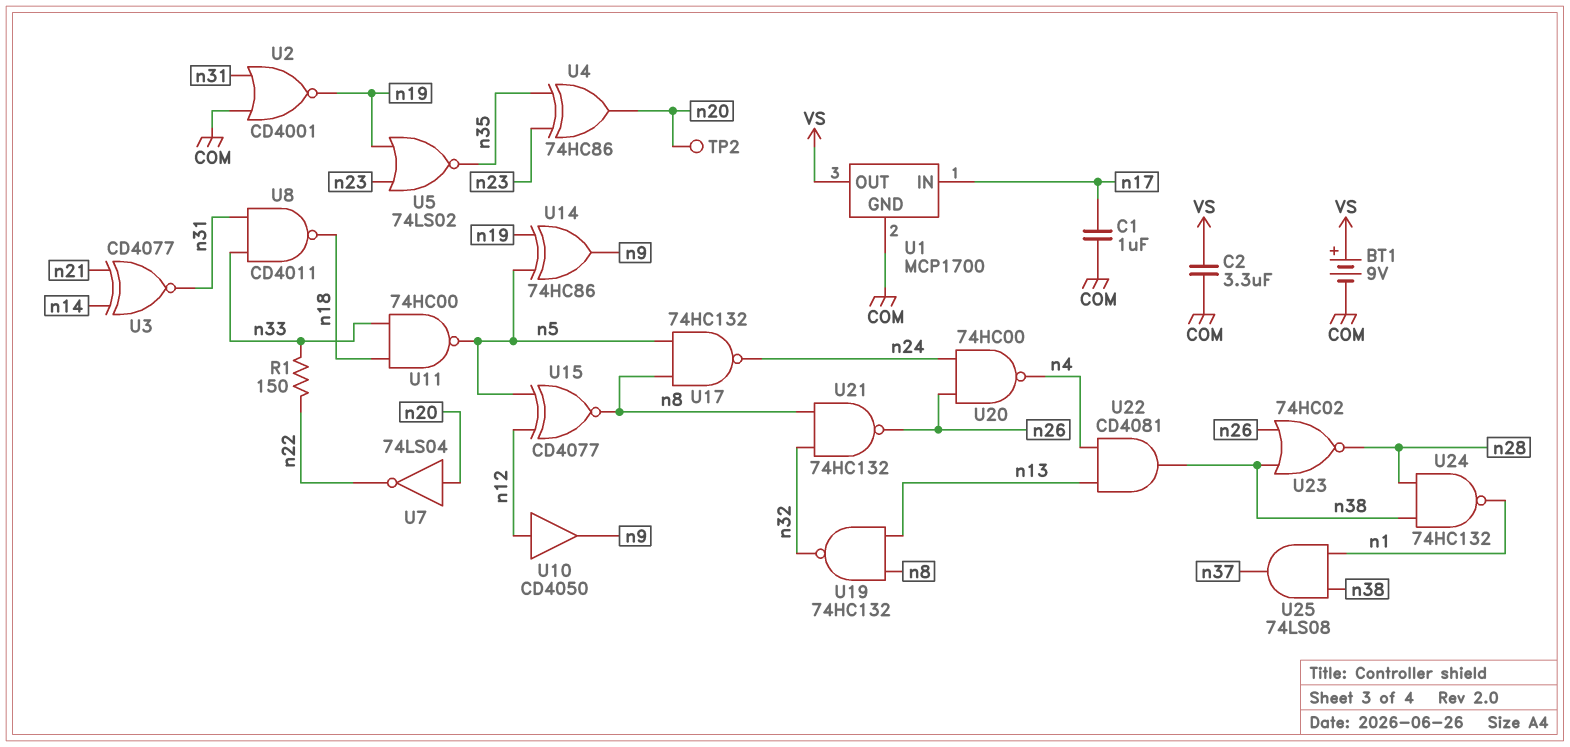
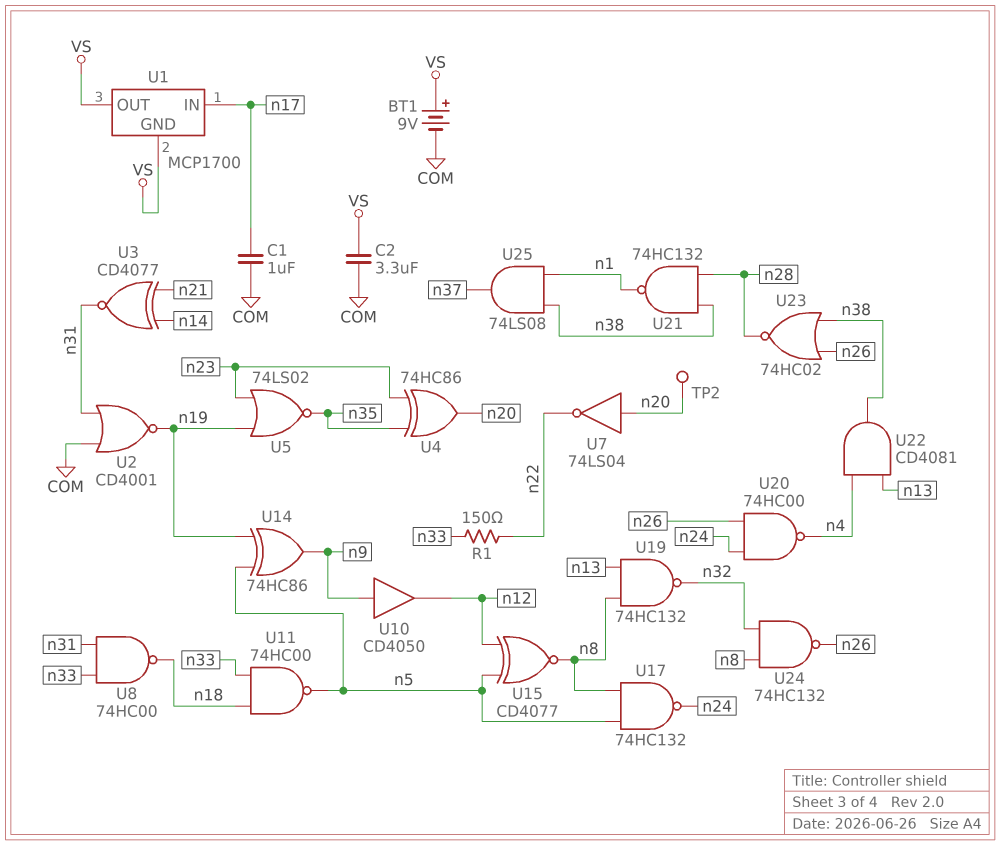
U1 pin GND: COM -> VS
U8: NAND CD4011 (in n31, in n33, out n18) -> NAND 74HC00 (in n31, in n33, out n18)
U10: buffer CD4050 (in n12, out n9) -> buffer CD4050 (in n9, out n12)
U21: NAND 74HC132 (in n8, in n32, out n26) -> NAND 74HC132 (in n28, in n38, out n1)
U24: NAND 74HC132 (in n28, in n38, out n1) -> NAND 74HC132 (in n8, in n32, out n26)

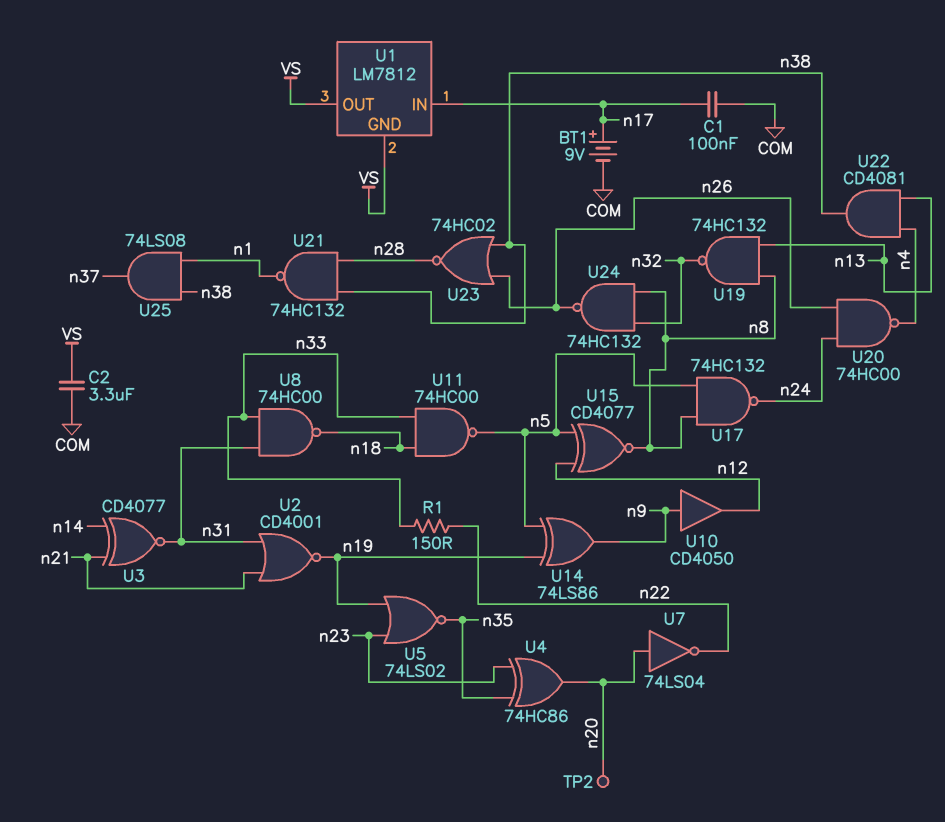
BT1: 9V (plus VS, minus COM) -> 9V (plus n17, minus COM)
C1: 1uF (COM, n17) -> 100nF (COM, n17)
U1: MCP1700 -> LM7812
U2: NOR CD4001 (in COM, in n31, out n19) -> NOR CD4001 (in n21, in n31, out n19)
U14: XOR 74HC86 (in n5, in n19, out n9) -> XOR 74LS86 (in n5, in n19, out n9)

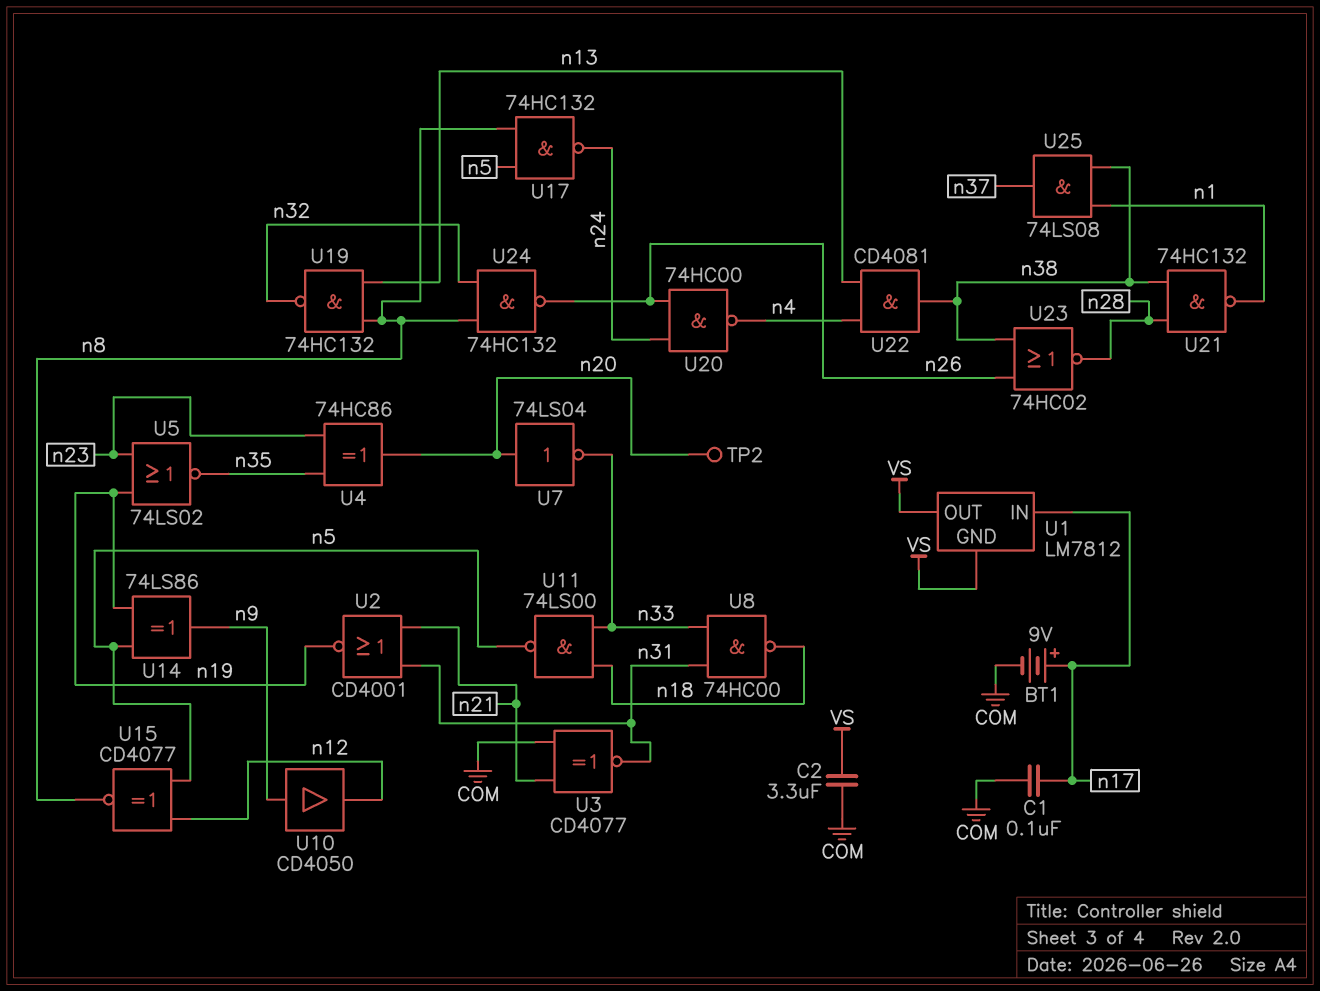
R1: 150 (n22, n33) -> none
U3: XNOR CD4077 (in n14, in n21, out n31) -> XNOR CD4077 (in COM, in n21, out n31)
U7: NOT 74LS04 (in n20, out n22) -> NOT 74LS04 (in n20, out n33)
U11: NAND 74HC00 (in n18, in n33, out n5) -> NAND 74LS00 (in n18, in n33, out n5)

